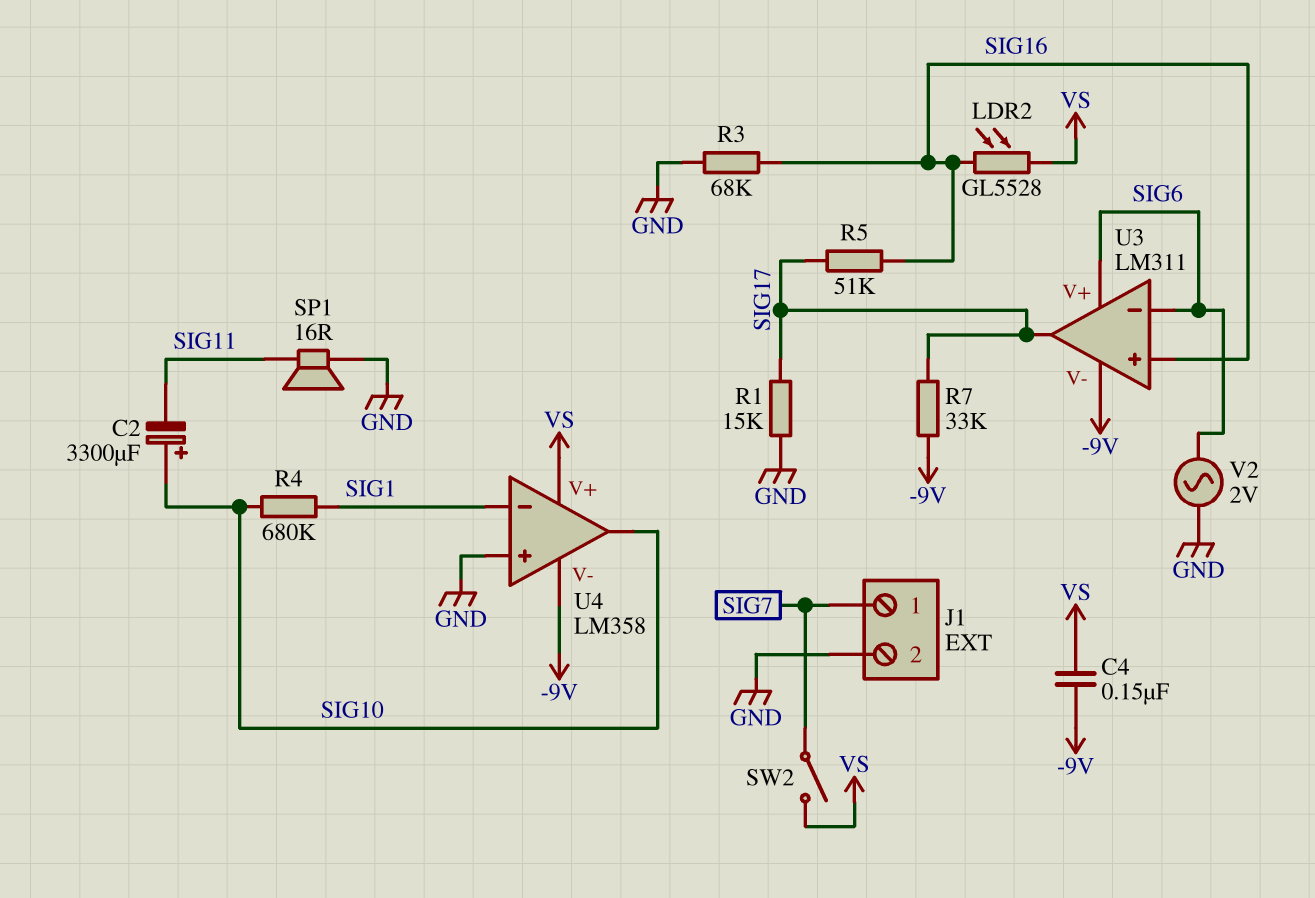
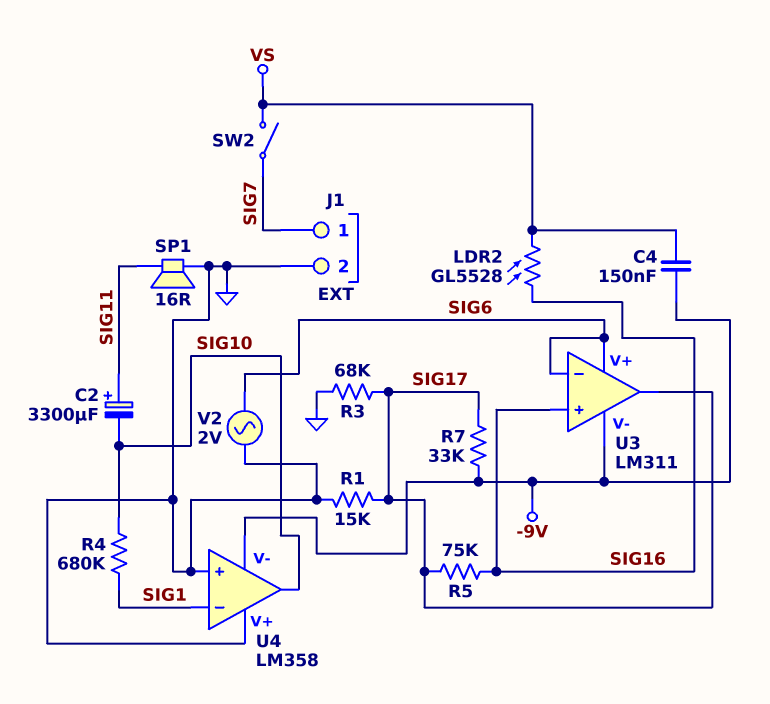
C2: 3300uF (plus SIG10, minus SIG11) -> 3300uF (plus SIG11, minus SIG10)
R3: 68k (GND, SIG16) -> 68k (GND, SIG17)
R5: 51k (SIG16, SIG17) -> 75k (SIG16, SIG17)
U4 pin V+: VS -> GND

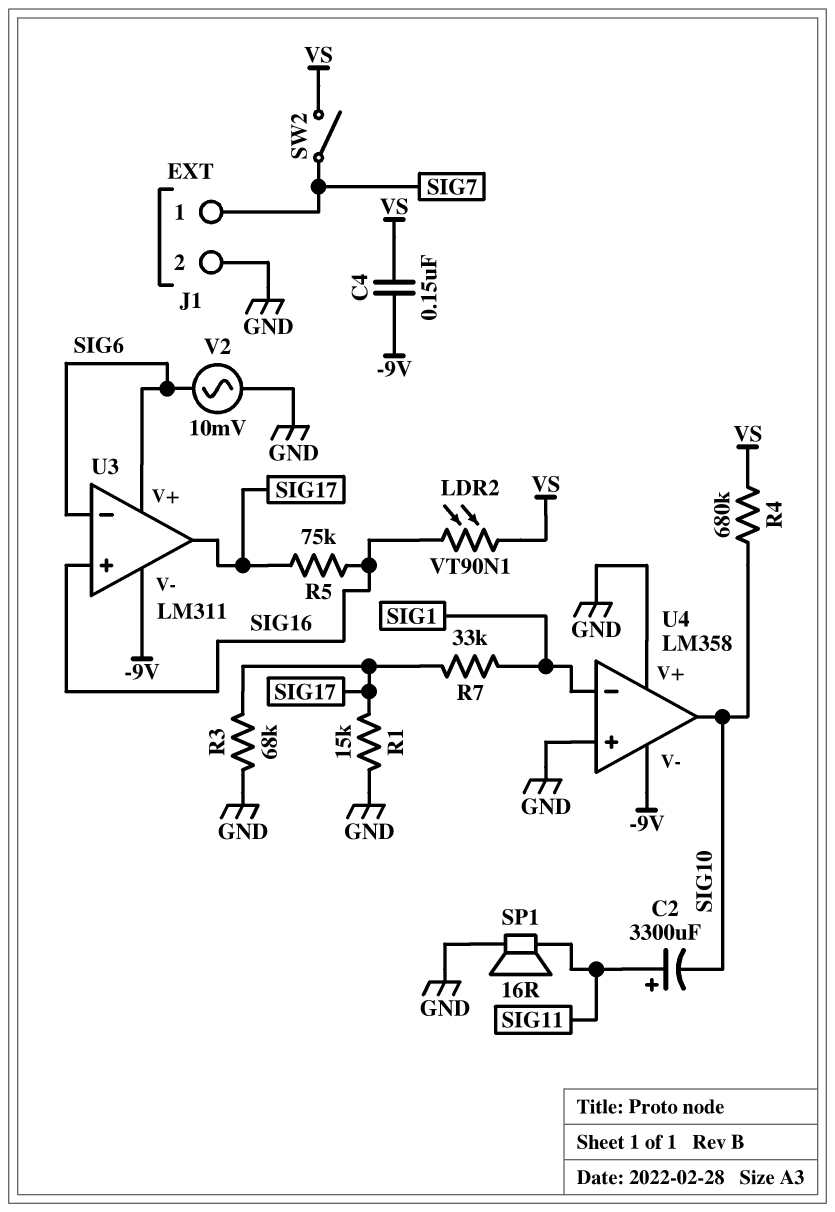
LDR2: GL5528 (SIG16, VS) -> VT90N1 (SIG16, VS)
R4: 680k (SIG1, SIG10) -> 680k (SIG10, VS)
R7: 33k (-9V, SIG17) -> 33k (SIG1, SIG17)
V2: AC 2V (GND, SIG6) -> AC 10mV (GND, SIG6)

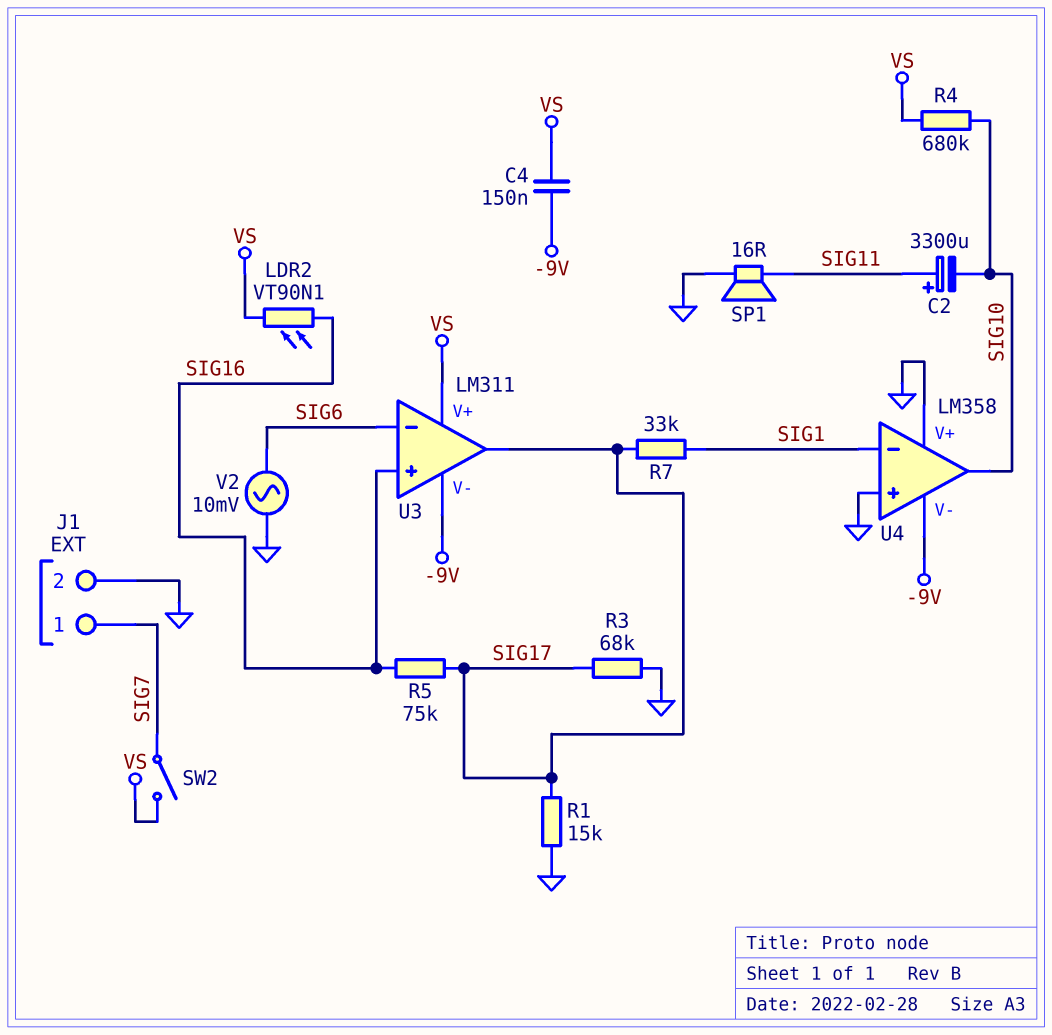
U3 pin V+: SIG6 -> VS

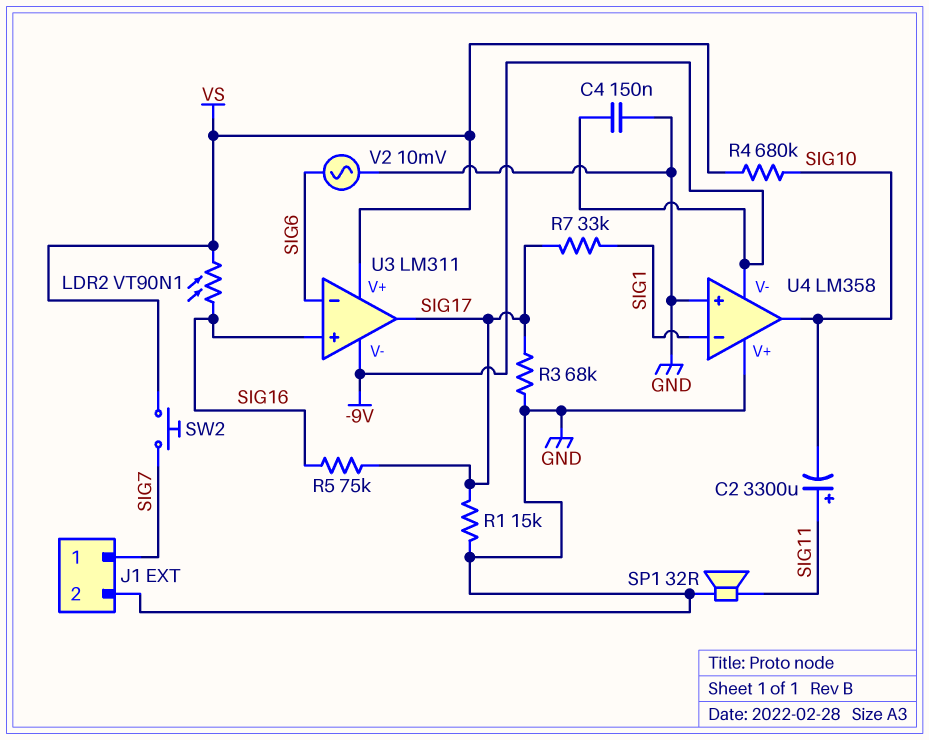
C4: 150nF (-9V, VS) -> 150nF (-9V, GND)
SP1: speaker 16R (GND, SIG11) -> speaker 32R (GND, SIG11)
SW2: switch (SIG7, VS) -> button (SIG7, VS)

